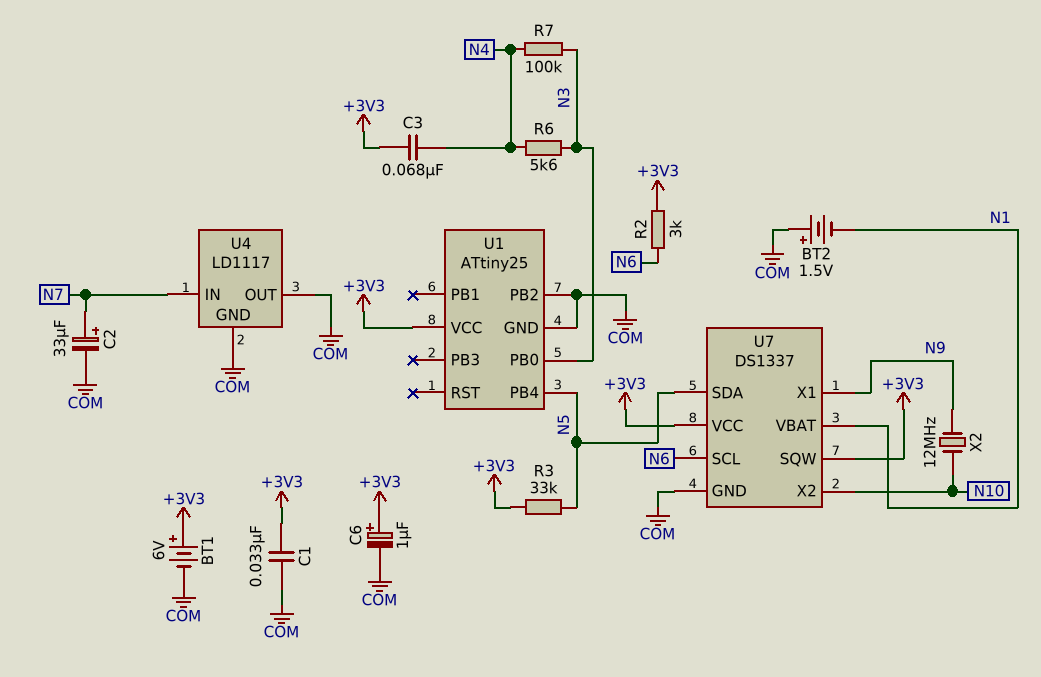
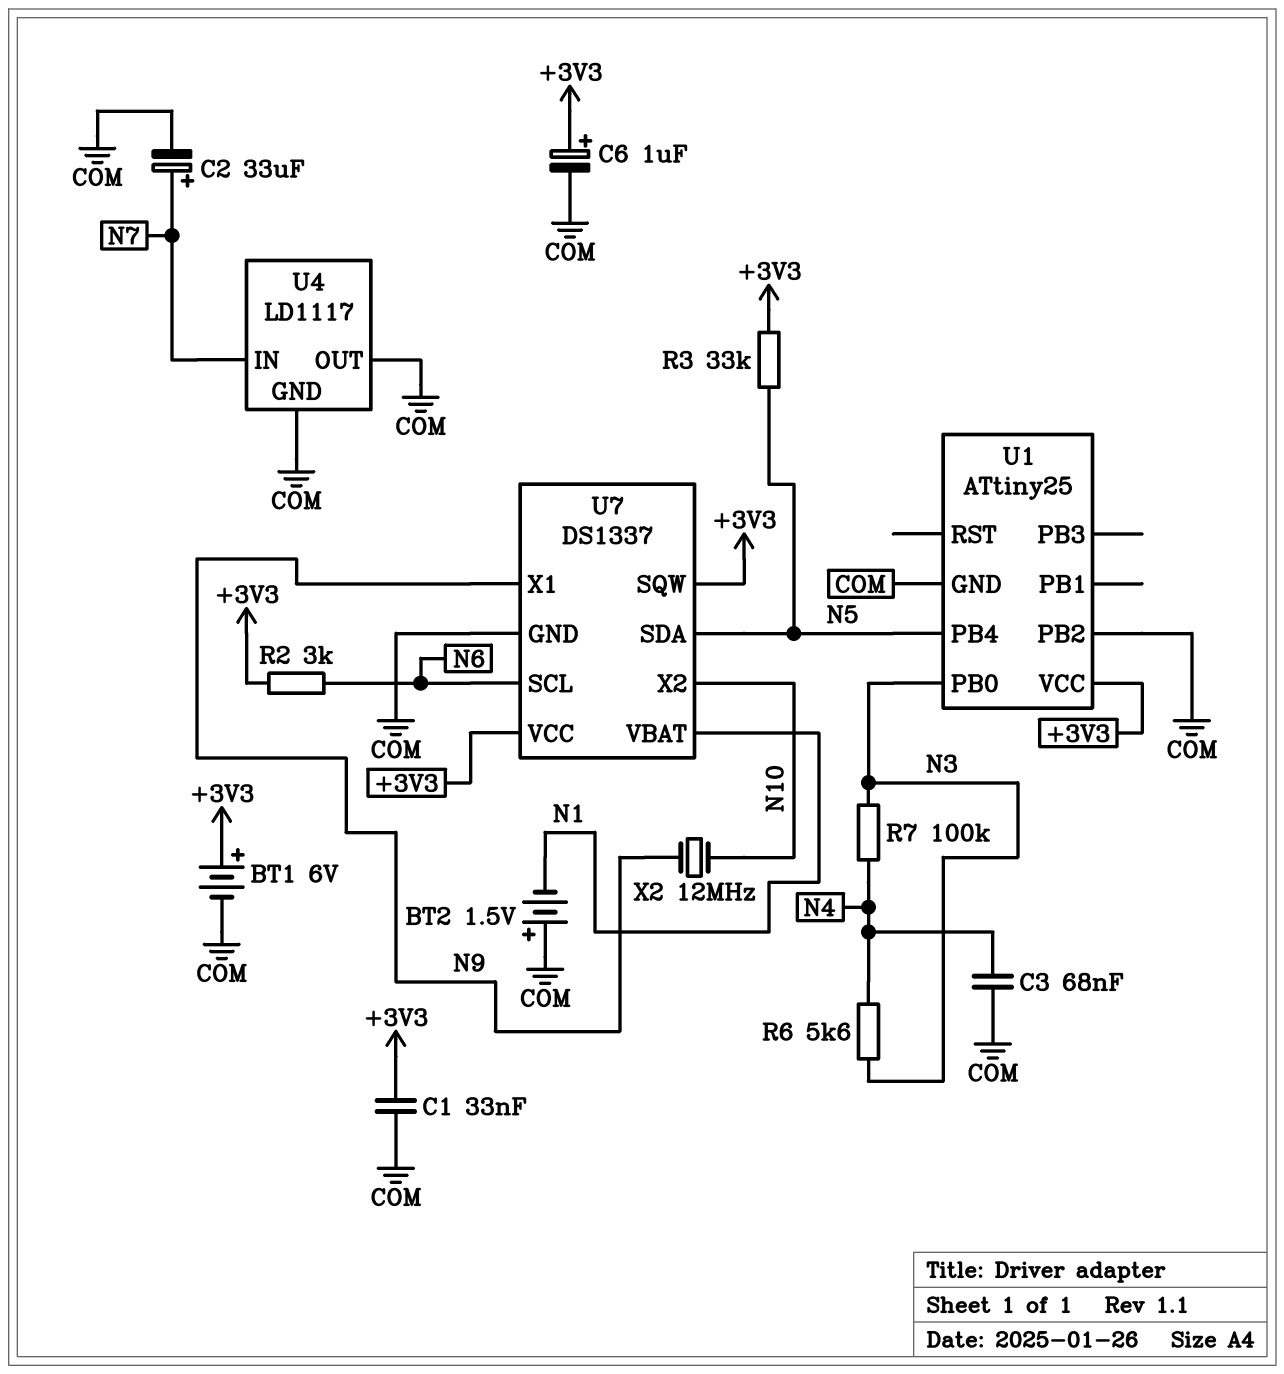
C3: 68nF (+3V3, N4) -> 68nF (COM, N4)

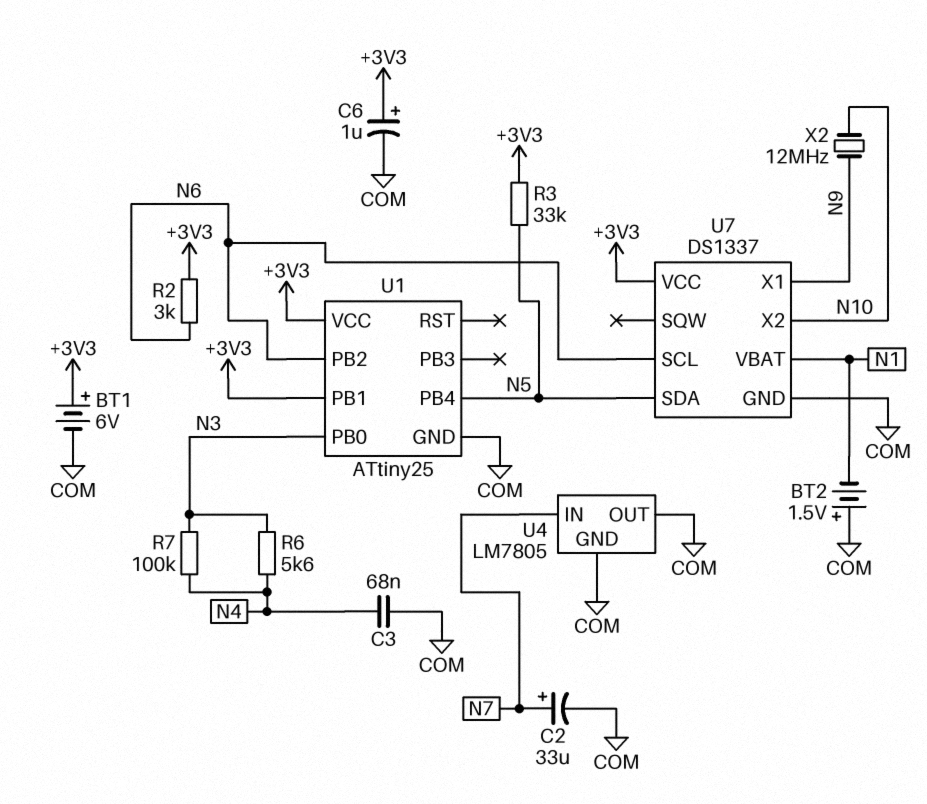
C1: 33nF (+3V3, COM) -> none
U1 pin PB1: none -> +3V3
U1 pin PB2: COM -> N6
U4: LD1117 -> LM7805
U7 pin SQW: +3V3 -> none

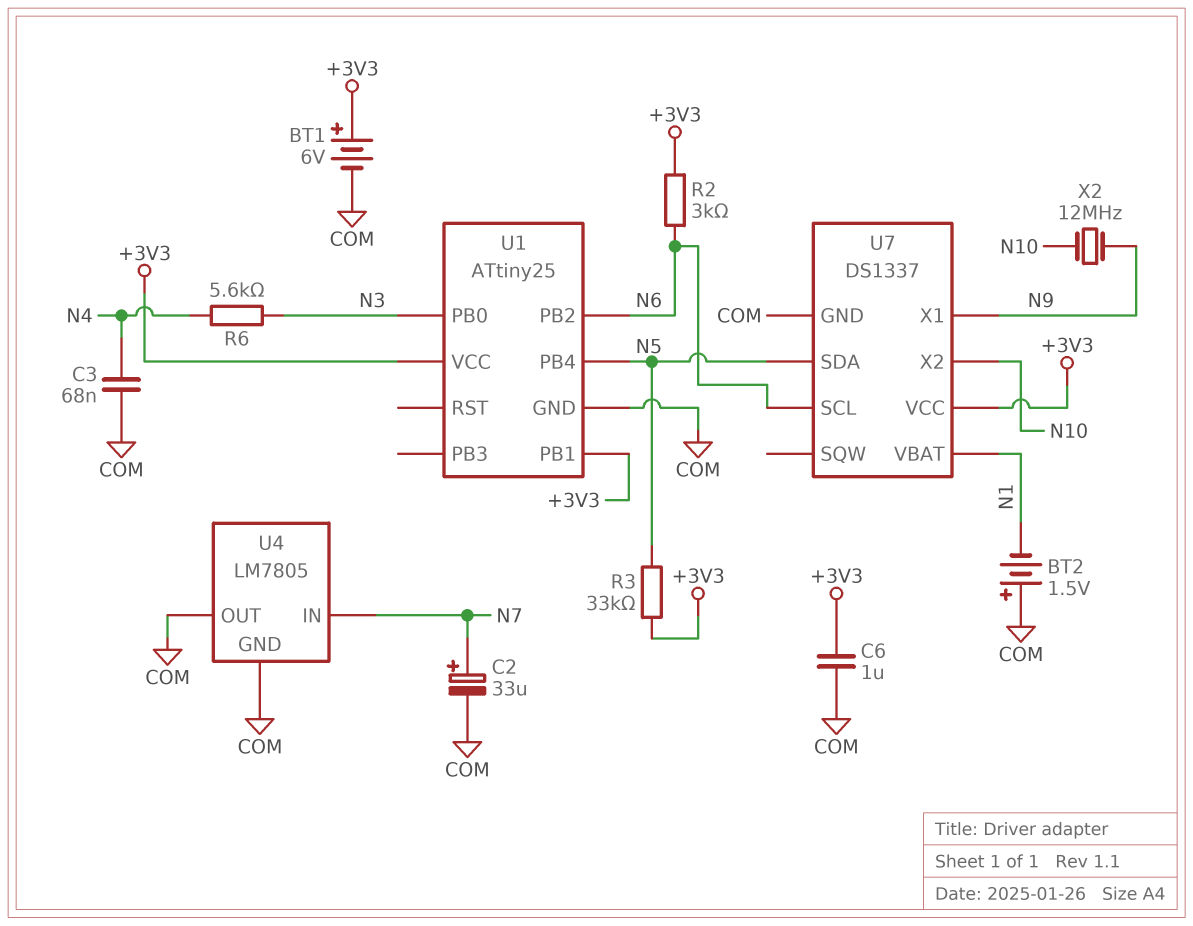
C6: 1uF (plus +3V3, minus COM) -> 1uF (+3V3, COM)
R7: 100k (N3, N4) -> none

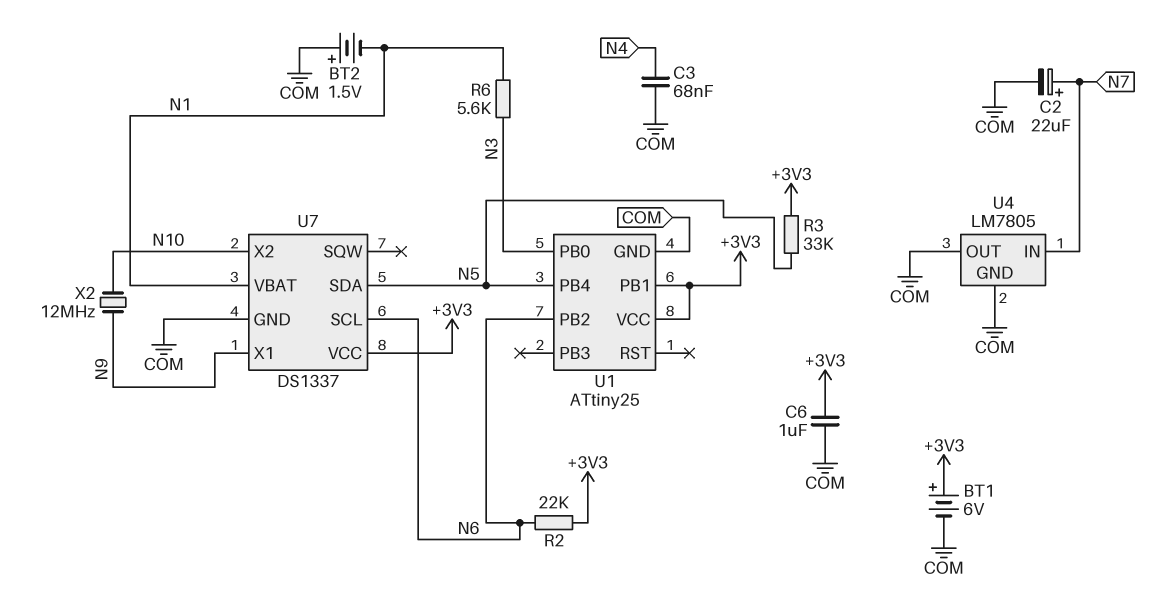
C2: 33uF (plus N7, minus COM) -> 22uF (plus N7, minus COM)
R2: 3k (+3V3, N6) -> 22k (+3V3, N6)
R6: 5.6k (N3, N4) -> 5.6k (N1, N3)

